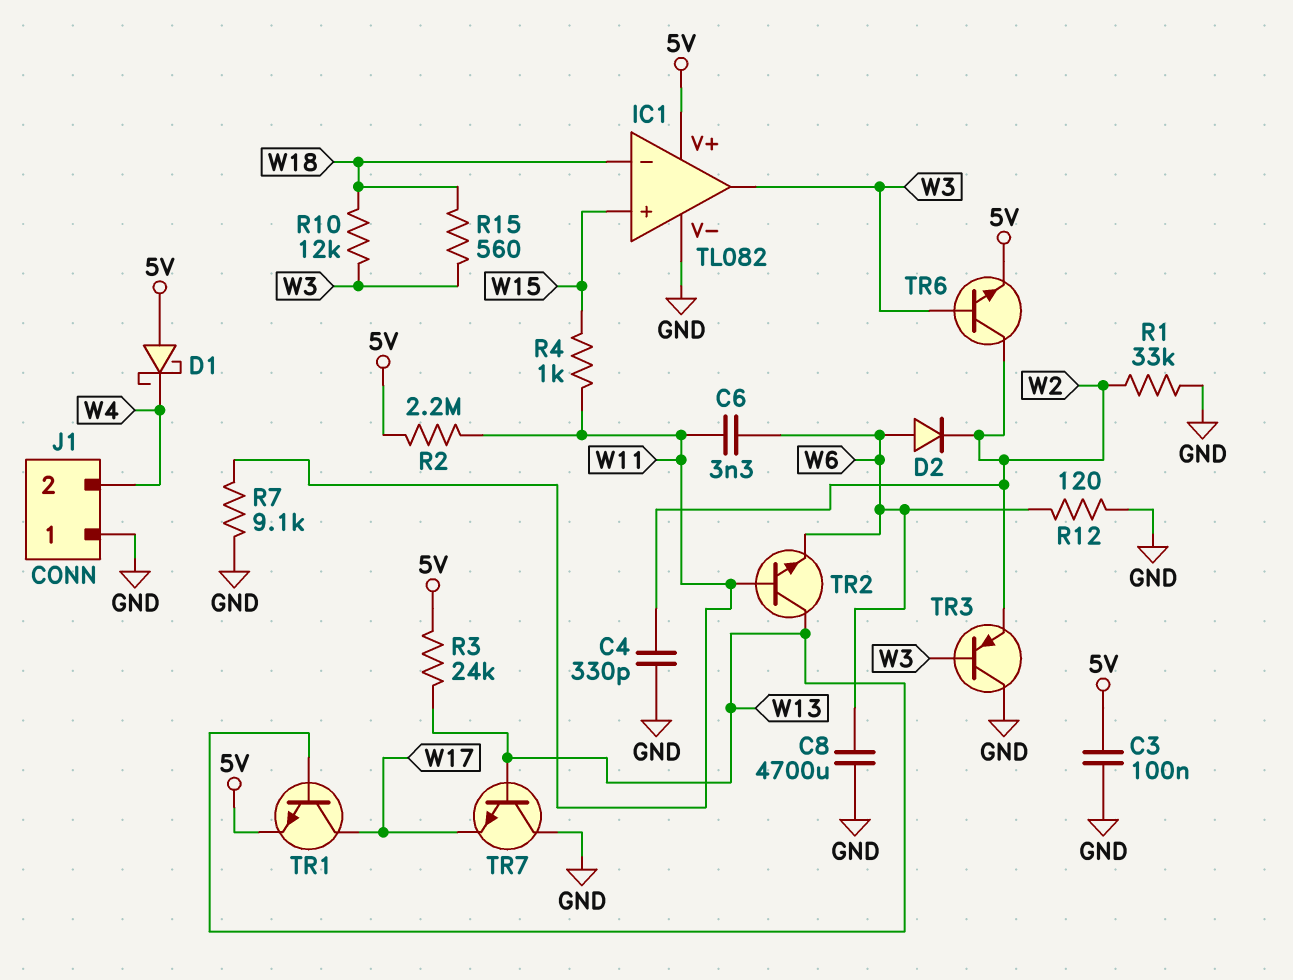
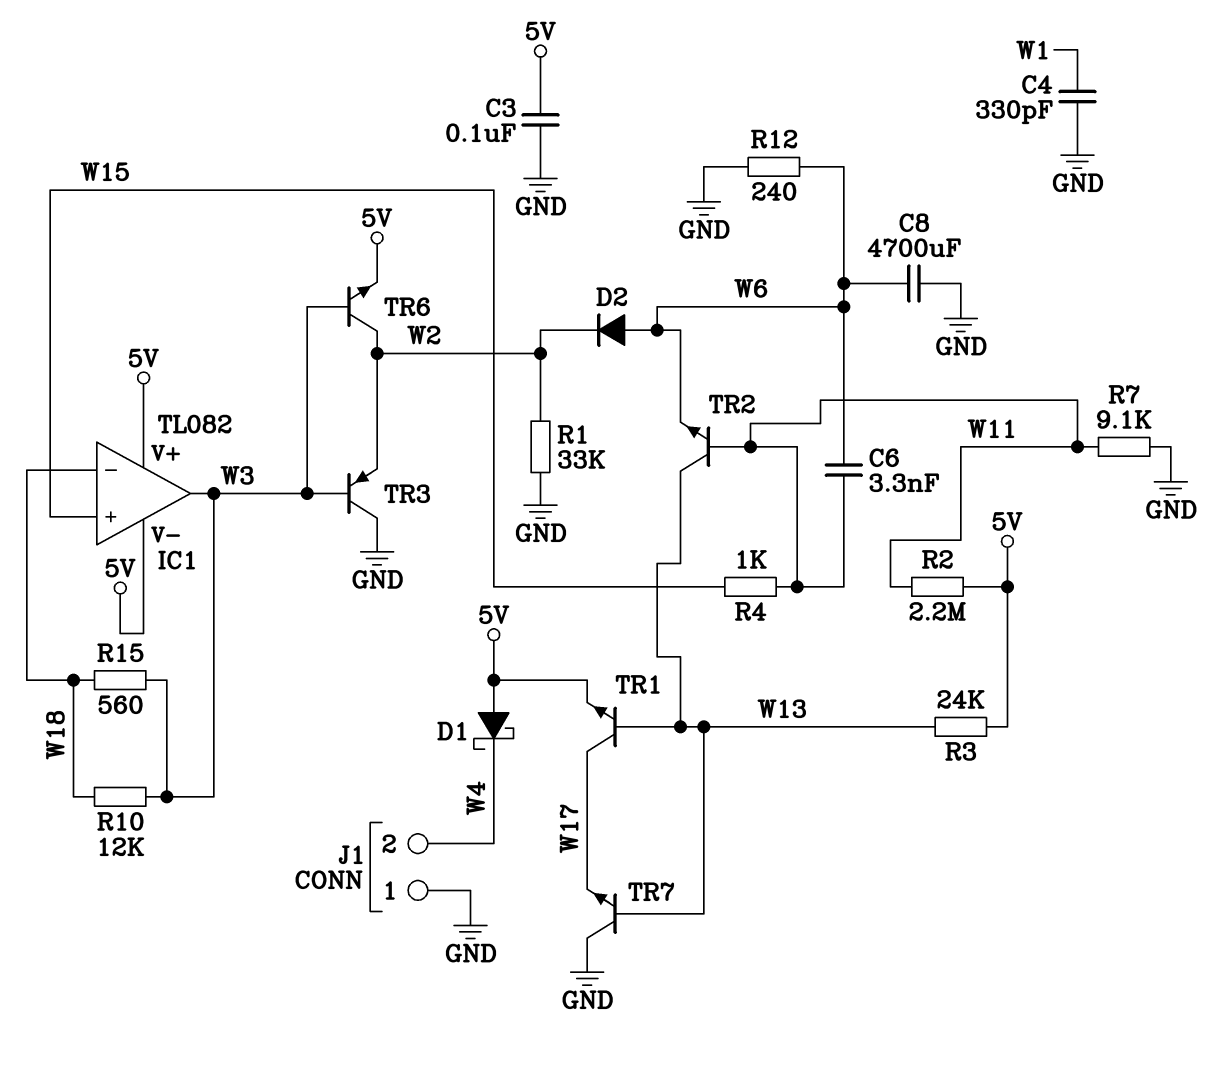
C4: 330pF (GND, W2) -> 330pF (GND, W1)
IC1 pin V-: GND -> 5V
R12: 120 (GND, W6) -> 240 (GND, W6)

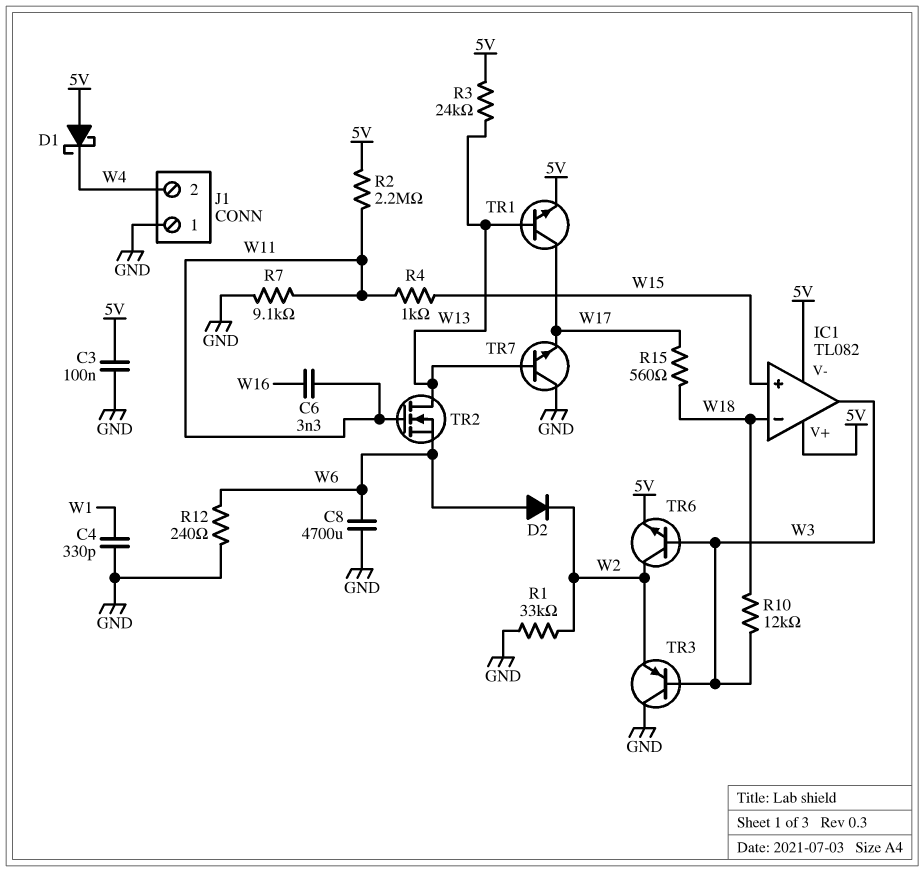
C6: 3.3nF (W6, W11) -> 3.3nF (W11, W16)
R15: 560 (W3, W18) -> 560 (W17, W18)
TR2: NPN (B W11, C W13, E W6) -> NMOS (G W11, D W13, S W6)

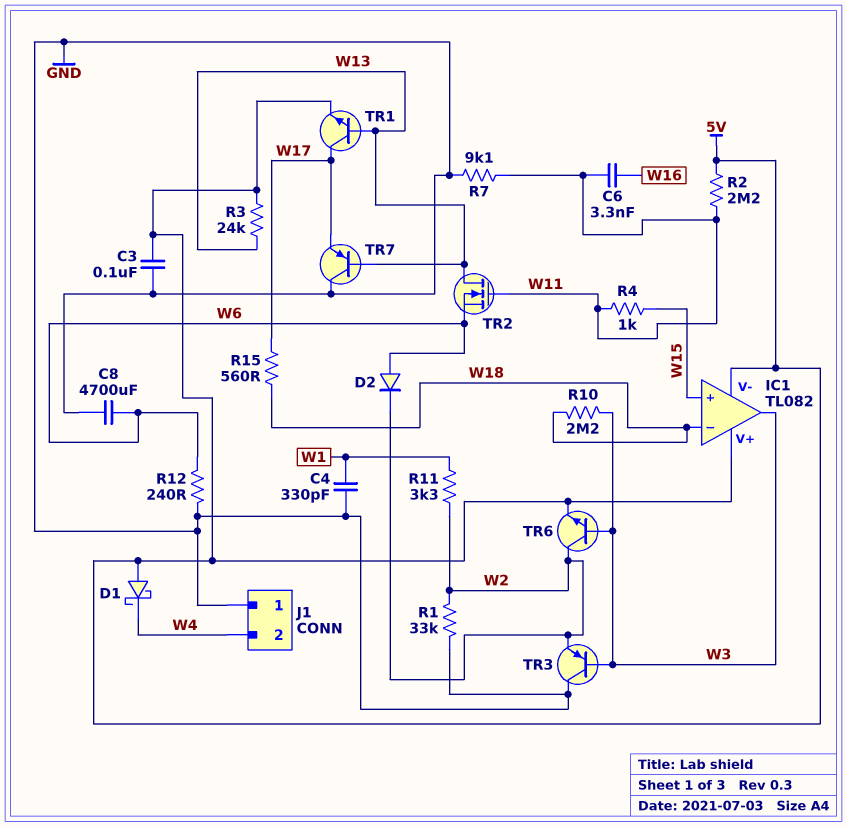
R10: 12k (W3, W18) -> 2.2M (W3, W18)
R11: none -> 3.3k (W1, W2)
TR7: NPN (B W13, C GND, E W17) -> PNP (B W13, C GND, E W17)

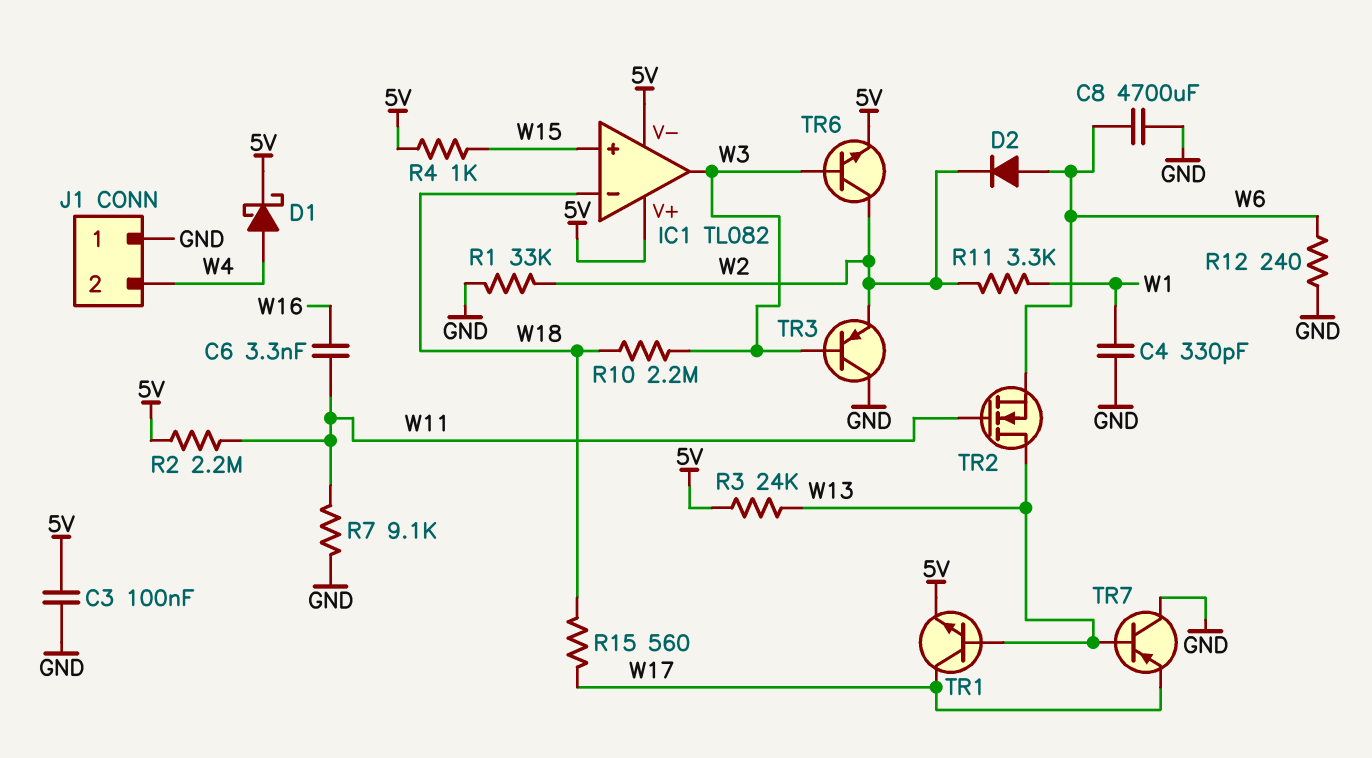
D1: schottky (A 5V, K W4) -> schottky (A W4, K 5V)
R4: 1k (W11, W15) -> 1k (5V, W15)

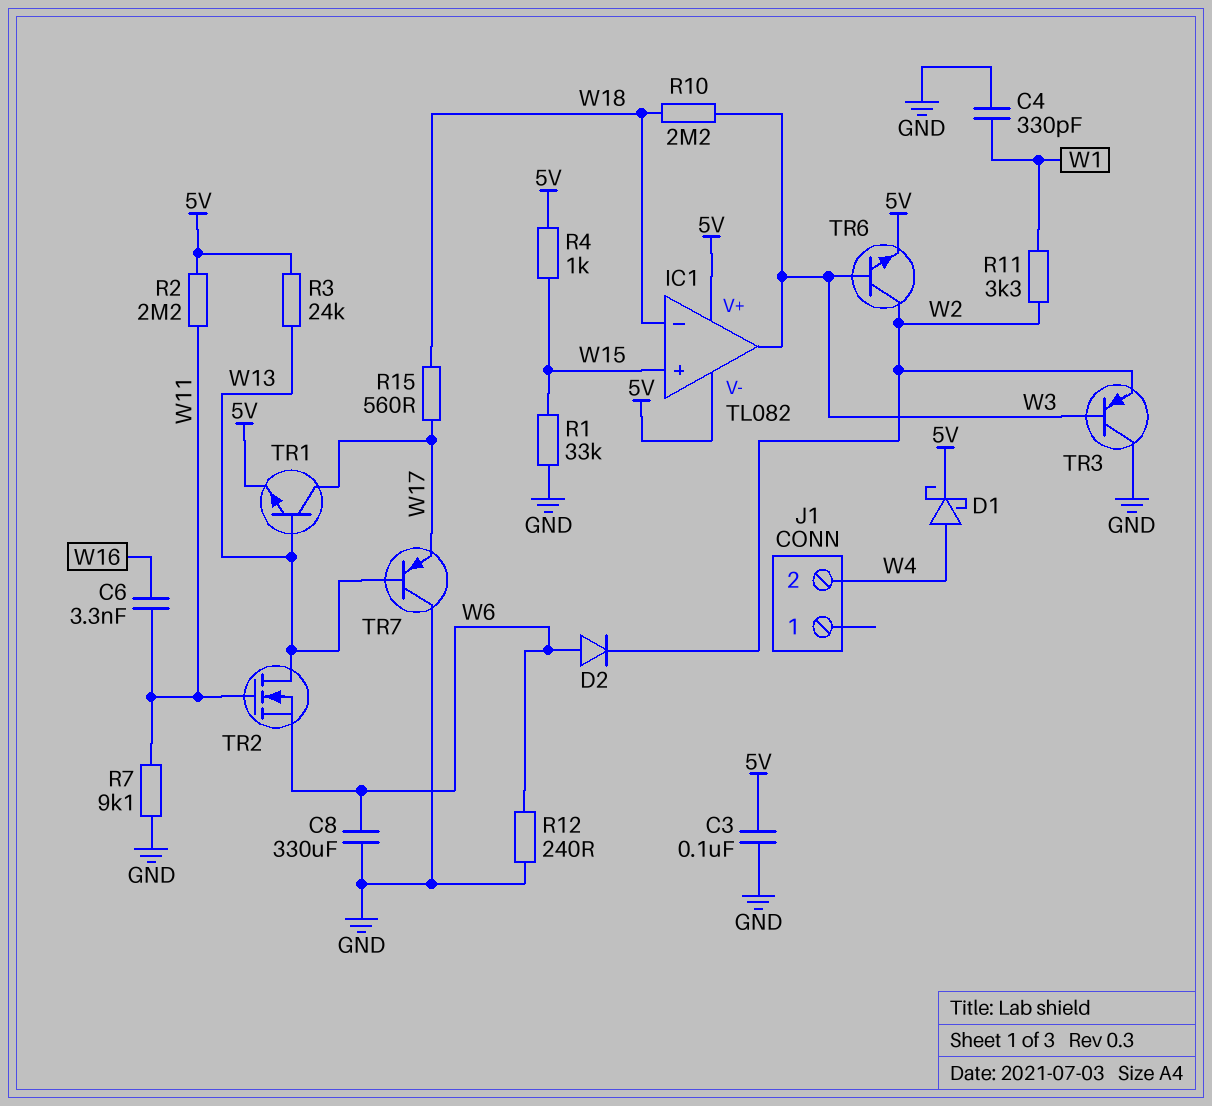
C8: 4700uF (GND, W6) -> 330uF (GND, W6)
J1 pin 1: GND -> none
R1: 33k (GND, W2) -> 33k (GND, W15)

